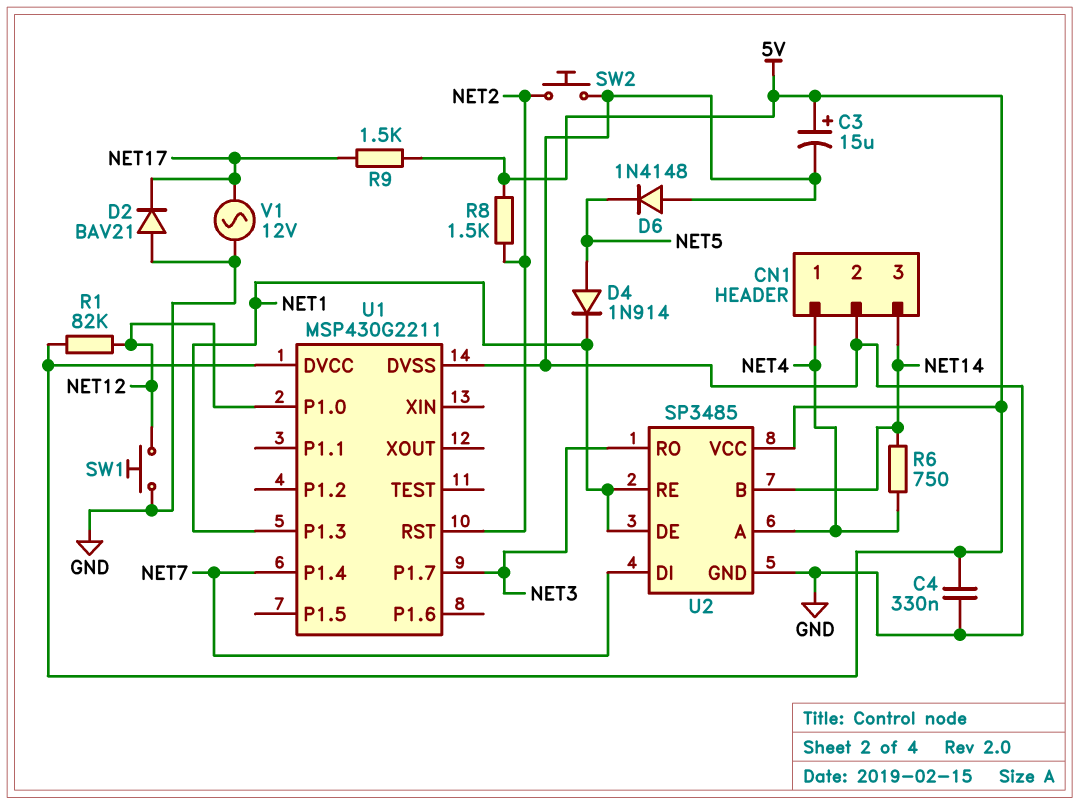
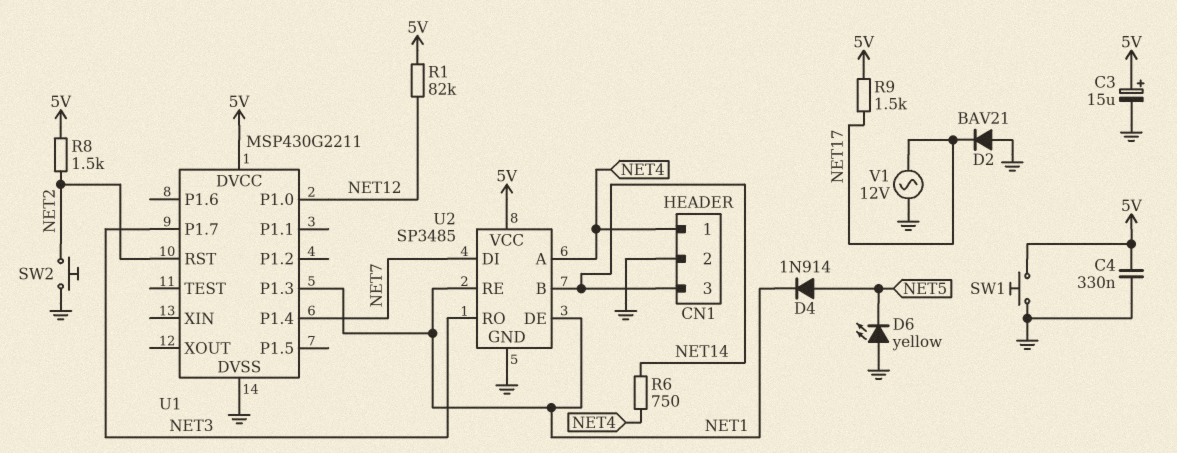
D6: diode 1N4148 (A GND, K NET5) -> LED yellow (A GND, K NET5)
SW1: button (GND, NET12) -> button (5V, GND)

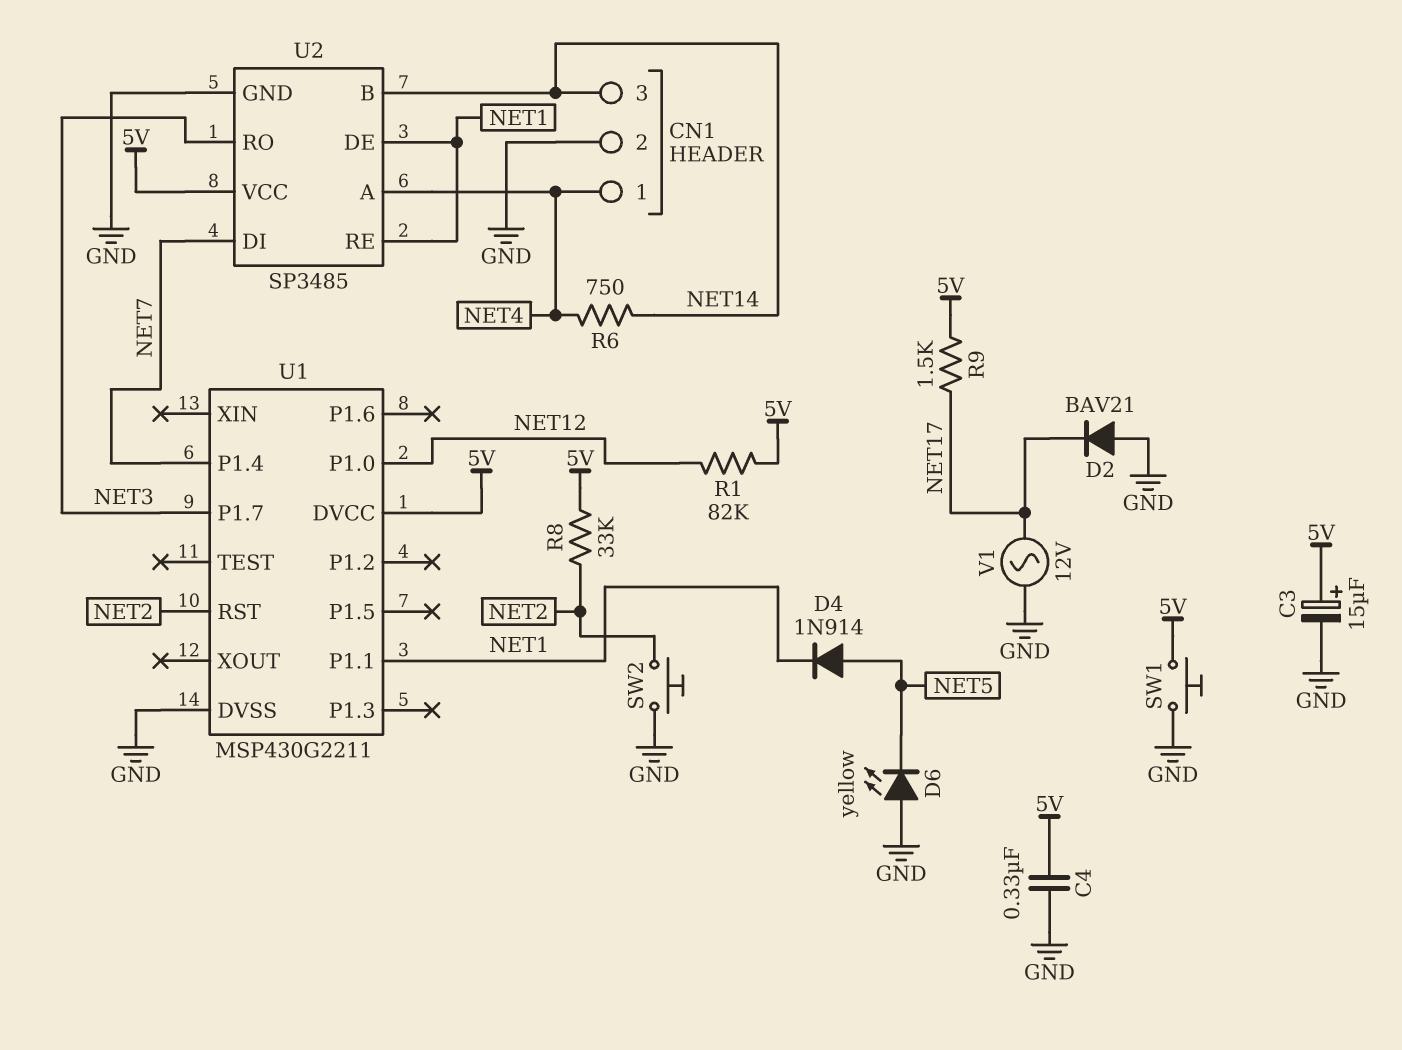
R8: 1.5k (5V, NET2) -> 33k (5V, NET2)
U1 pin P1.1: none -> NET1
U1 pin P1.3: NET1 -> none

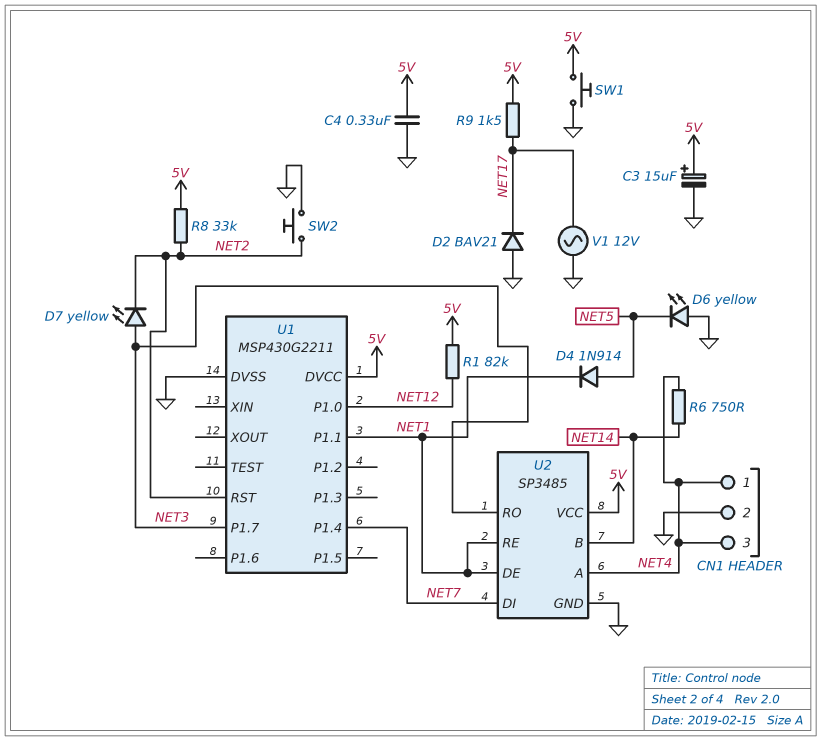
CN1 pin 3: NET14 -> NET4
D7: none -> LED yellow (A NET3, K NET2)

